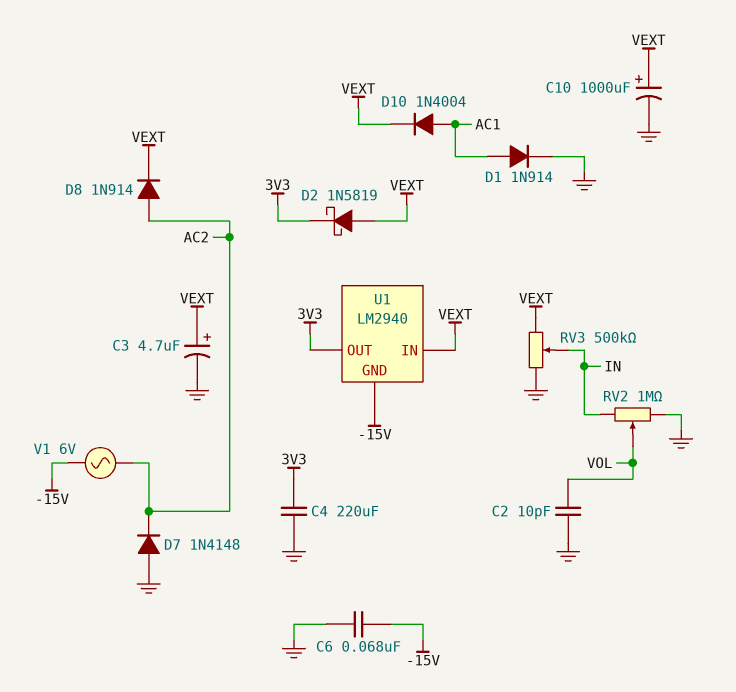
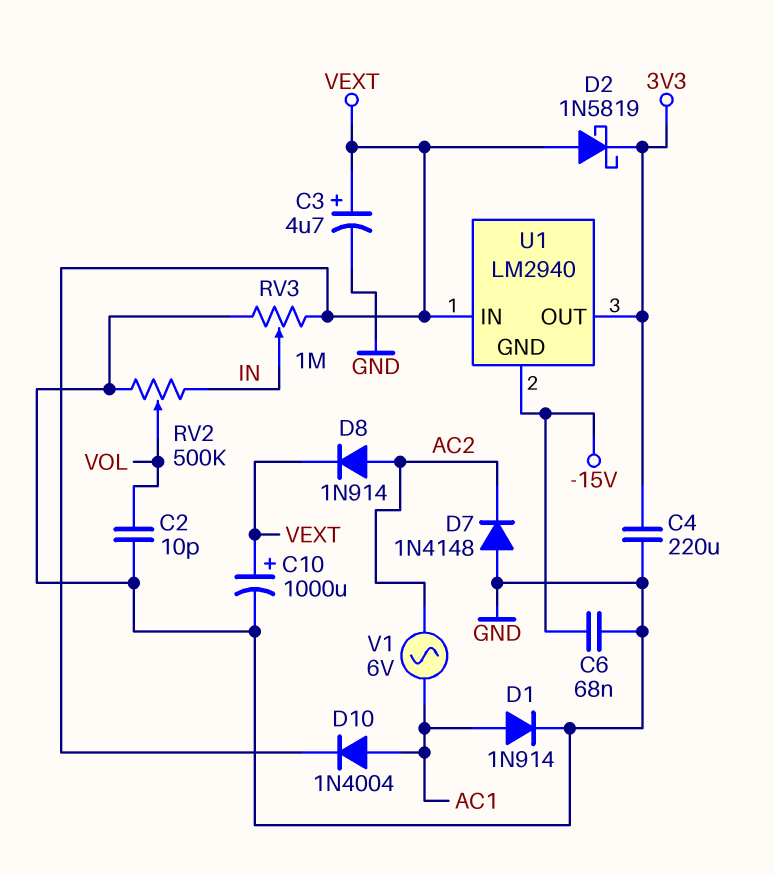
RV2: 1M (GND, IN, wiper VOL) -> 500k (GND, IN, wiper VOL)
RV3: 500k (GND, VEXT, wiper IN) -> 1M (GND, VEXT, wiper IN)
V1: AC 6V (-15V, AC2) -> AC 6V (AC1, AC2)

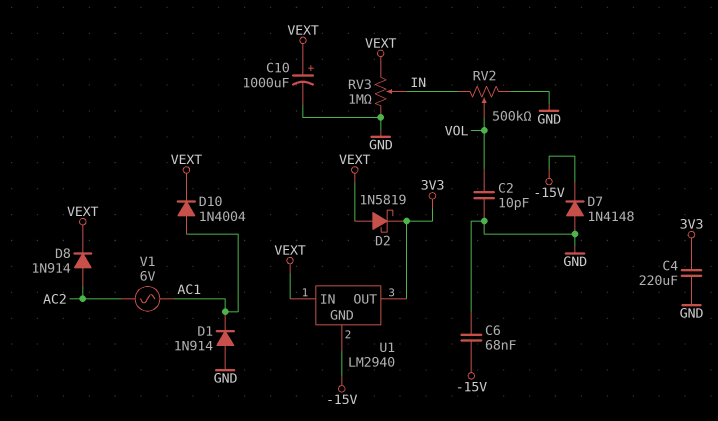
C3: 4.7uF (plus VEXT, minus GND) -> none
D1: diode 1N914 (A AC1, K GND) -> diode 1N914 (A GND, K AC1)
D7: diode 1N4148 (A GND, K AC2) -> diode 1N4148 (A GND, K -15V)

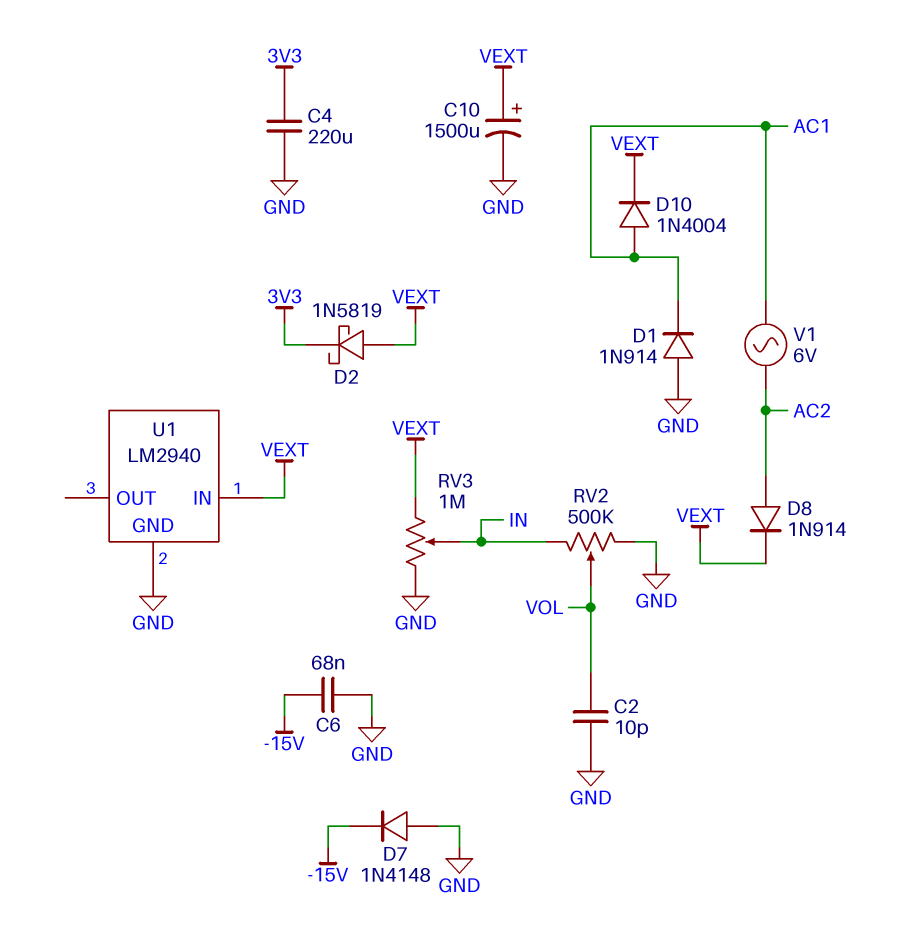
C10: 1000uF (plus VEXT, minus GND) -> 1500uF (plus VEXT, minus GND)
U1 pin GND: -15V -> GND
U1 pin OUT: 3V3 -> none

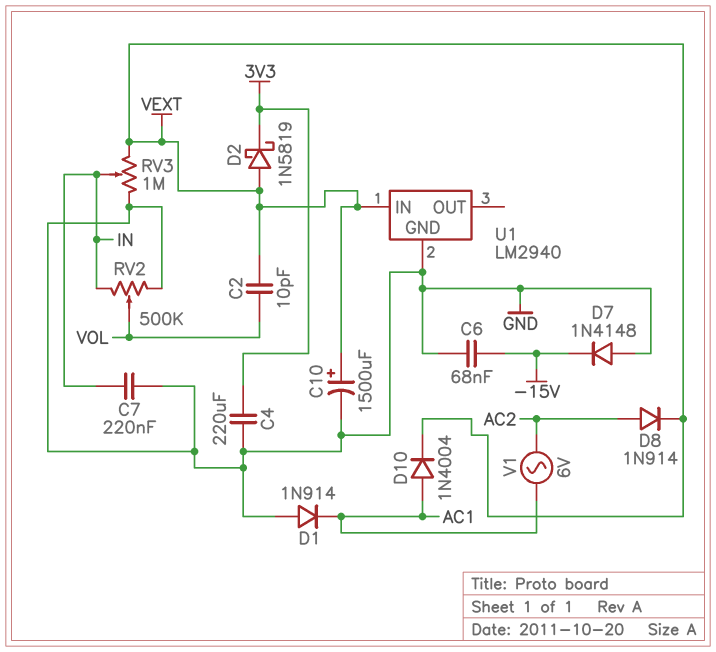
C2: 10pF (GND, VOL) -> 10pF (VEXT, VOL)
C7: none -> 220nF (GND, IN)

